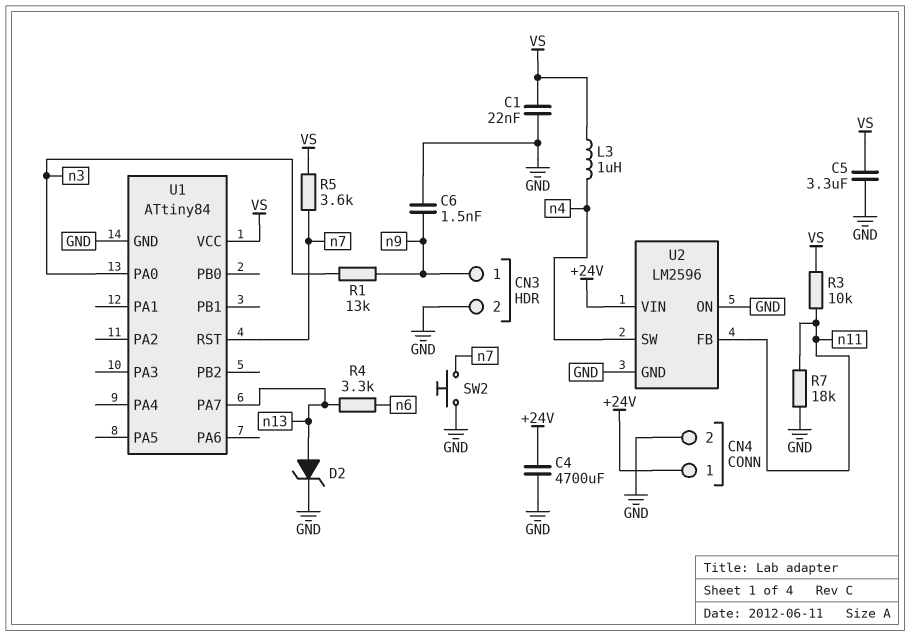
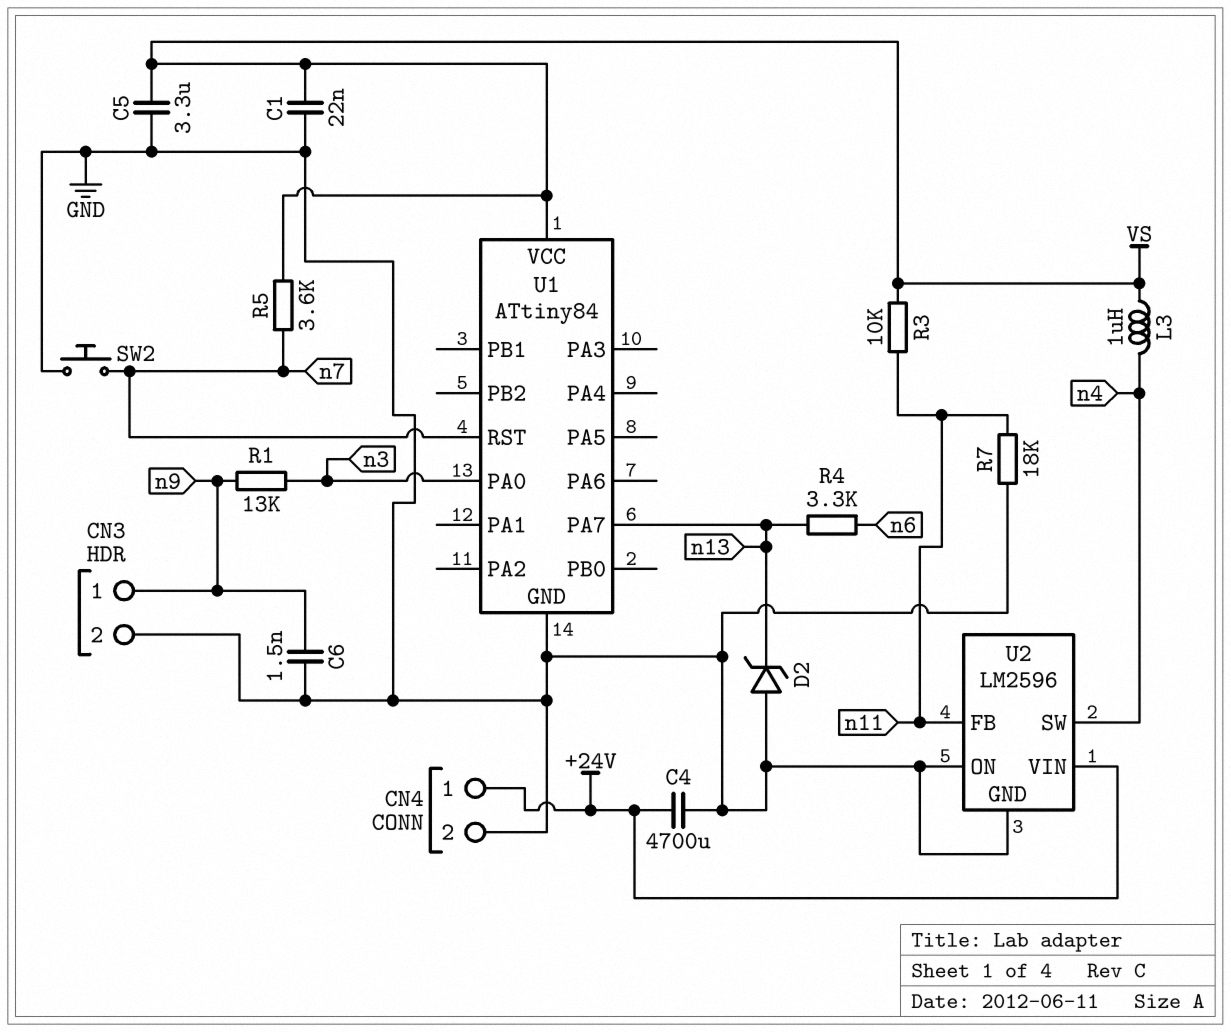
D2: zener (A n13, K GND) -> zener (A GND, K n13)

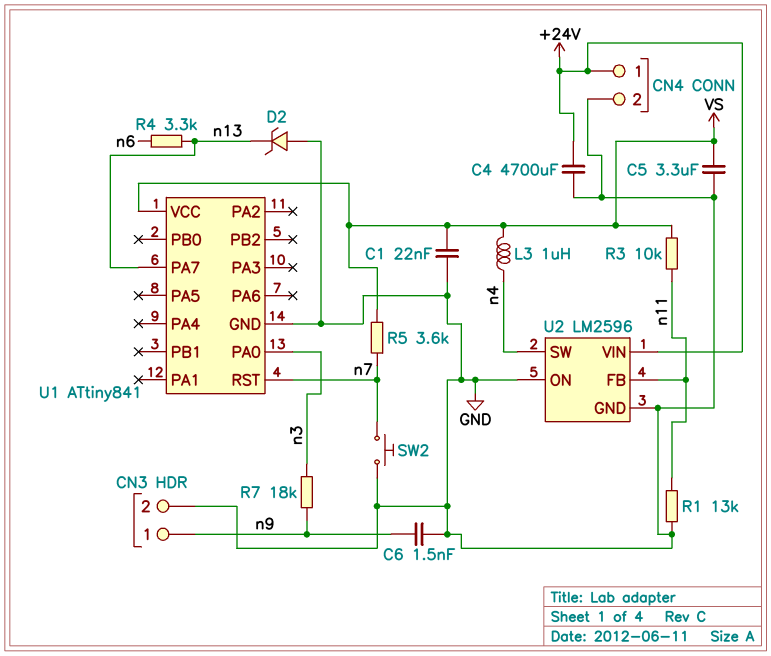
R1: 13k (n3, n9) -> 13k (GND, n11)
R7: 18k (GND, n11) -> 18k (n3, n9)
U1: ATtiny84 -> ATtiny841

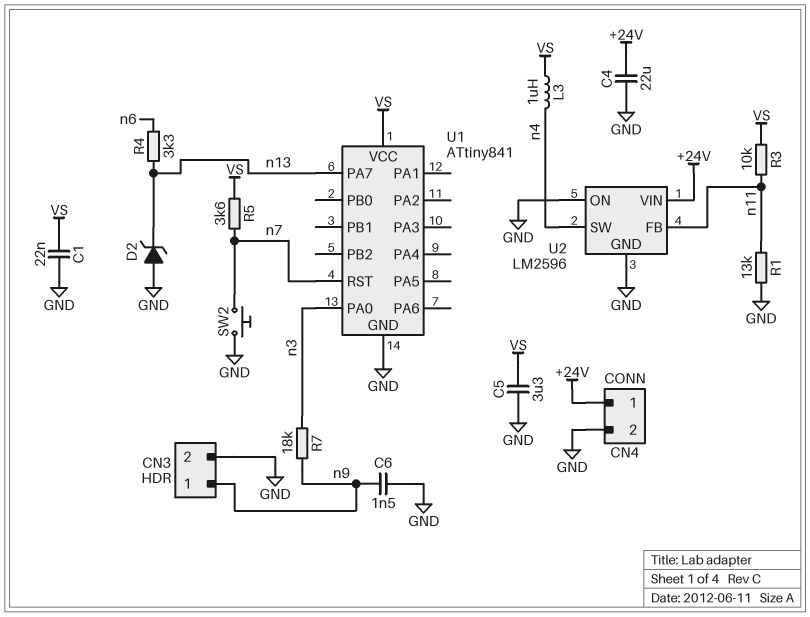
C4: 4700uF (+24V, GND) -> 22uF (+24V, GND)

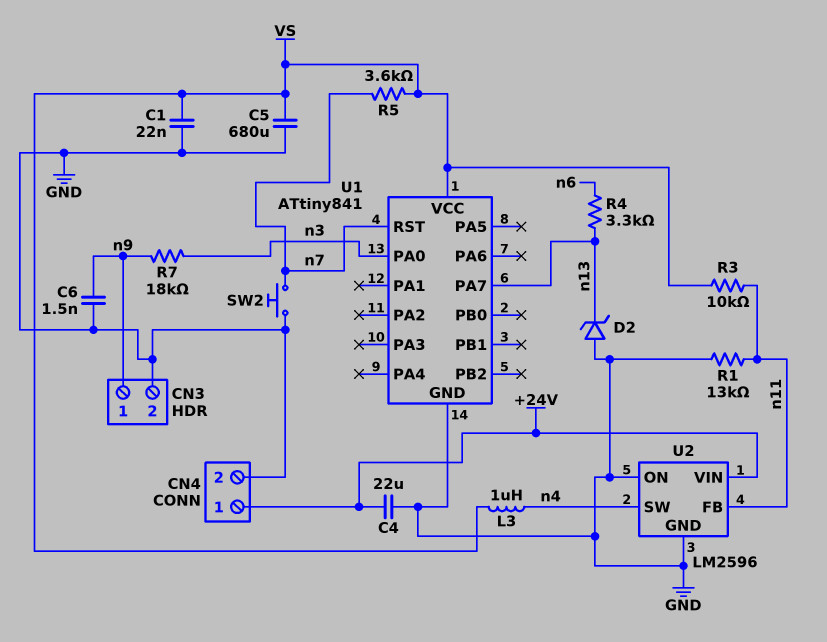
C5: 3.3uF (GND, VS) -> 680uF (GND, VS)

